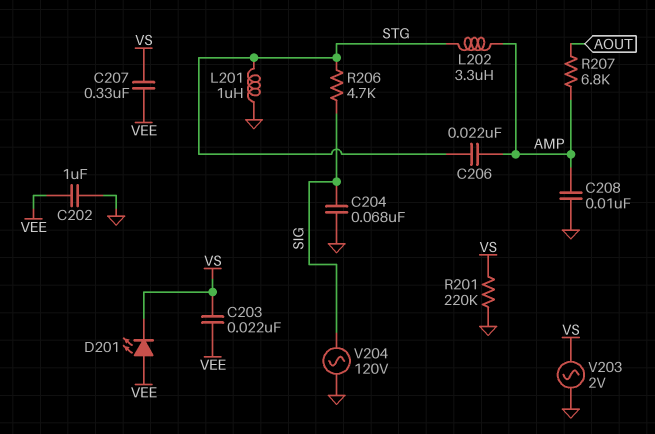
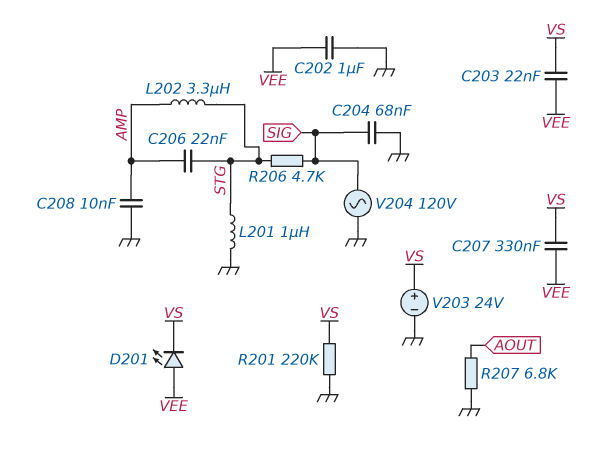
R207: 6.8k (AMP, AOUT) -> 6.8k (AOUT, GND)
V203: AC 2V (GND, VS) -> 24V (plus VS, minus GND)

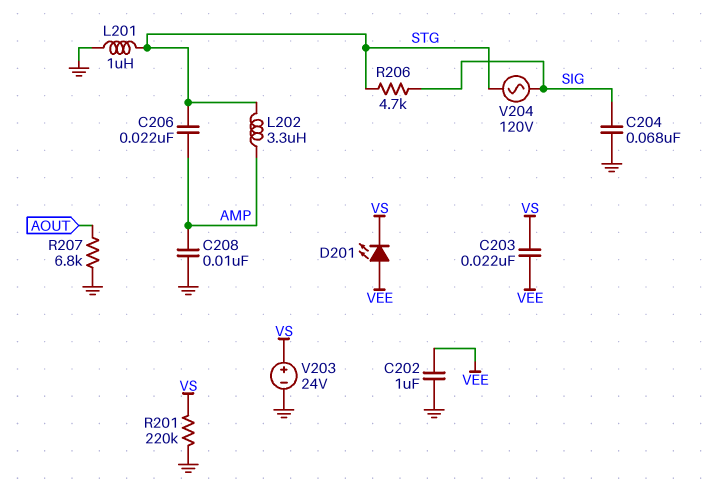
C207: 330nF (VEE, VS) -> none
V204: AC 120V (GND, SIG) -> AC 120V (SIG, STG)

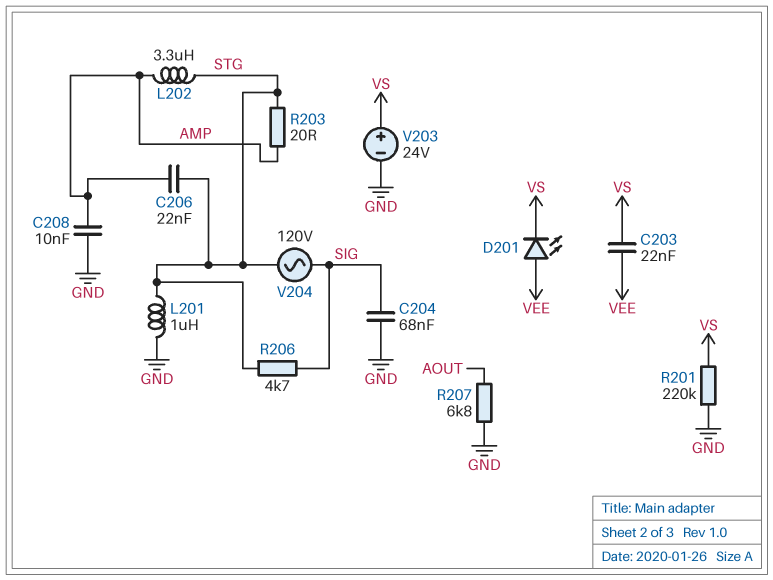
C202: 1uF (GND, VEE) -> none
R203: none -> 20 (AMP, STG)

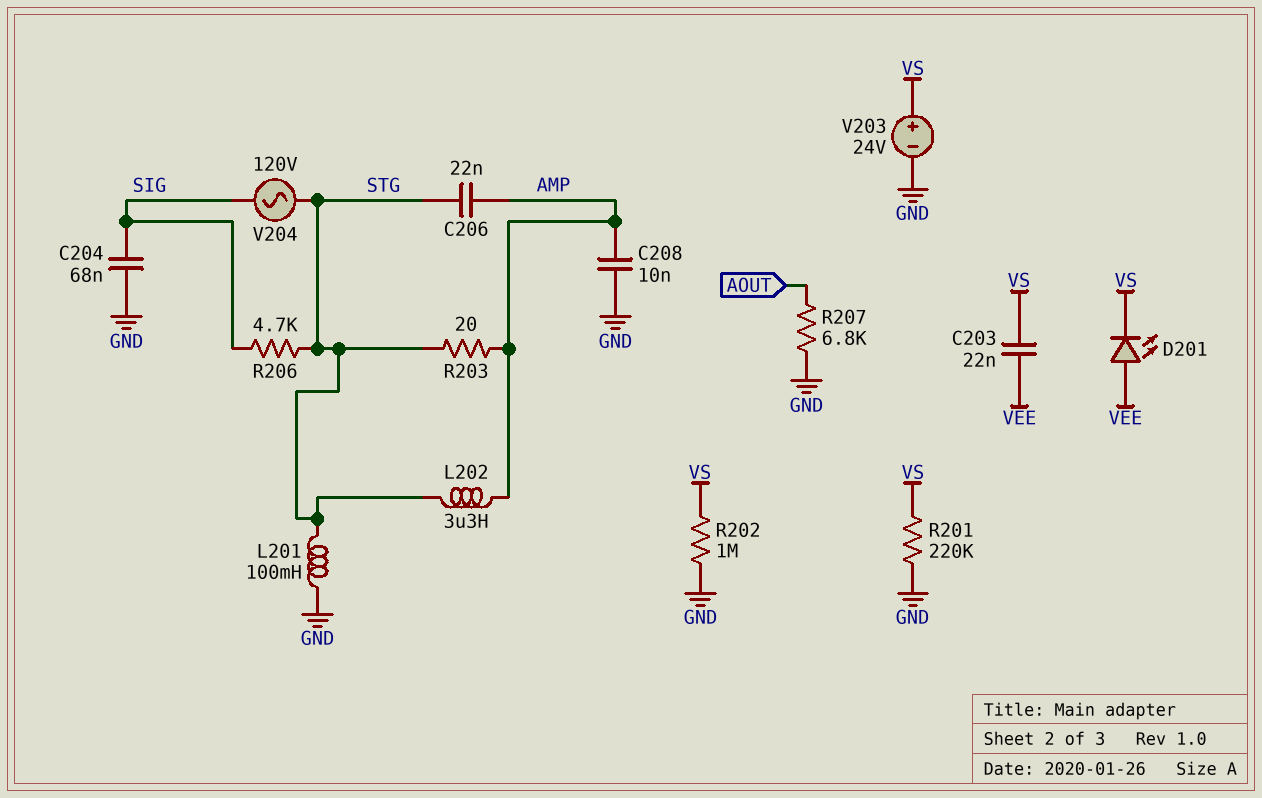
L201: 1uH (GND, STG) -> 100mH (GND, STG)
R202: none -> 1M (GND, VS)

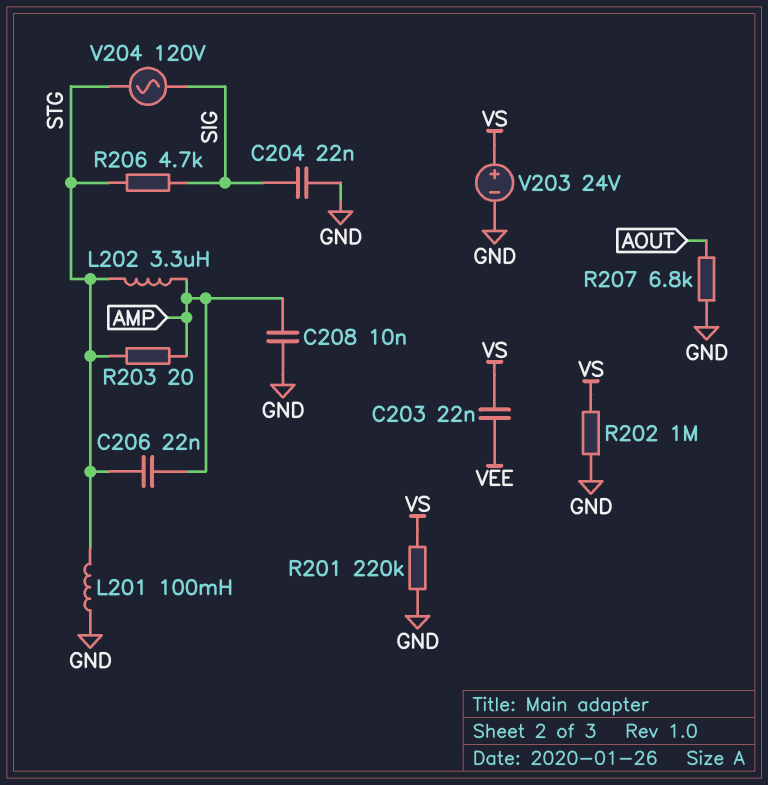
C204: 68nF (GND, SIG) -> 22nF (GND, SIG)
D201: LED (A VEE, K VS) -> none

